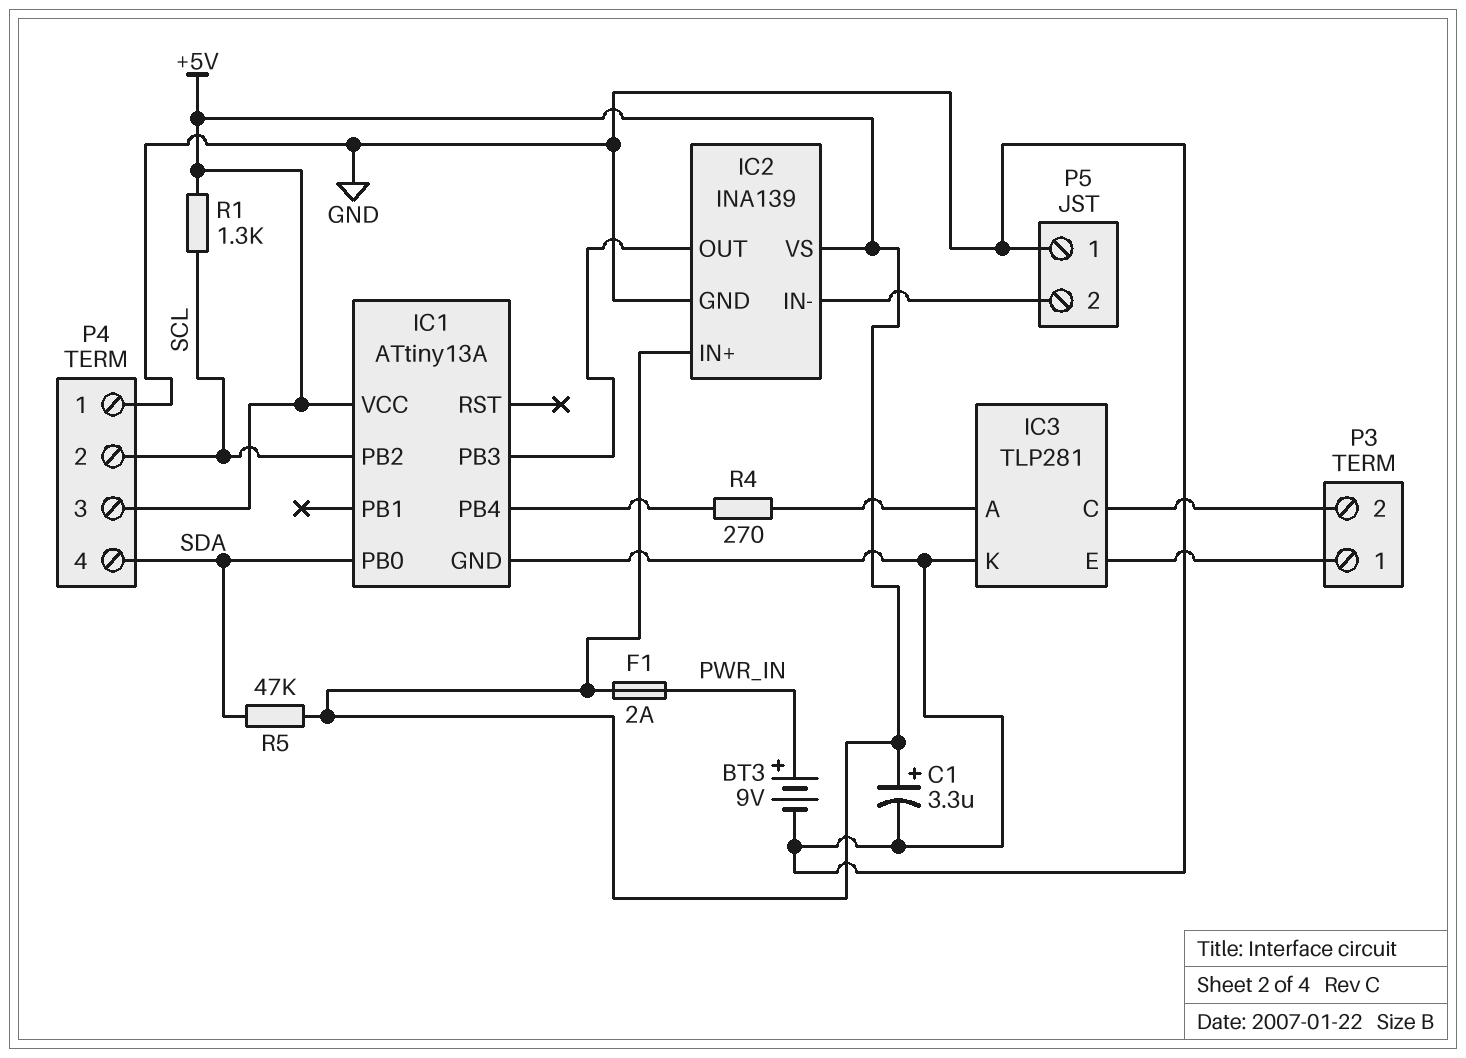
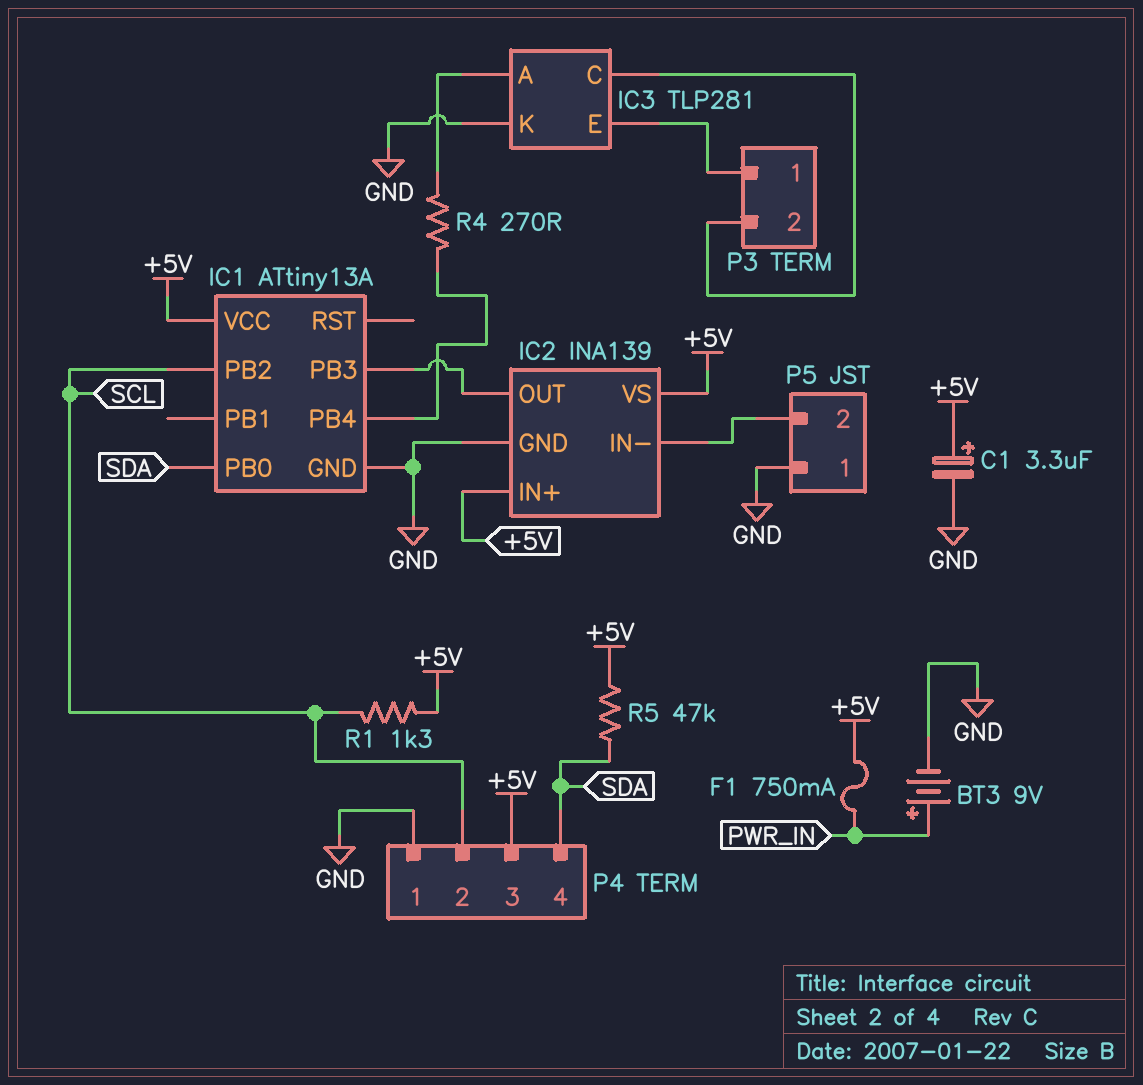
F1: 2A (+5V, PWR_IN) -> 750mA (+5V, PWR_IN)

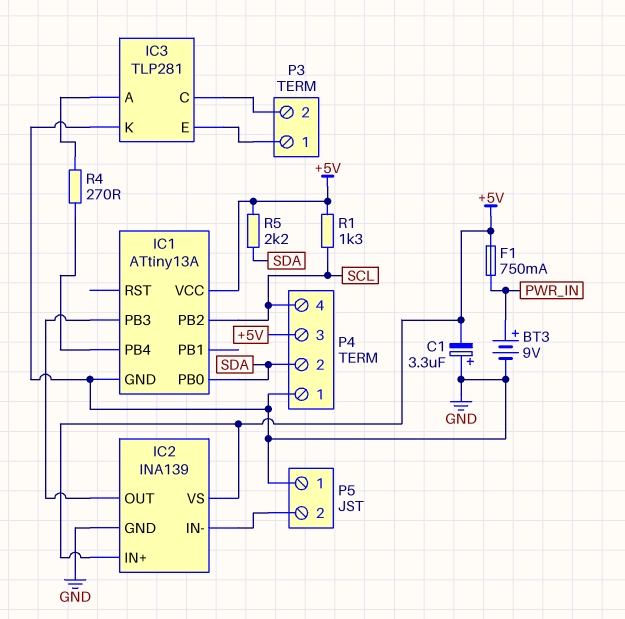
C1: 3.3uF (plus +5V, minus GND) -> 3.3uF (plus GND, minus +5V)
P4 pin 2: SCL -> SDA
P4 pin 4: SDA -> SCL
R5: 47k (+5V, SDA) -> 2.2k (+5V, SDA)

